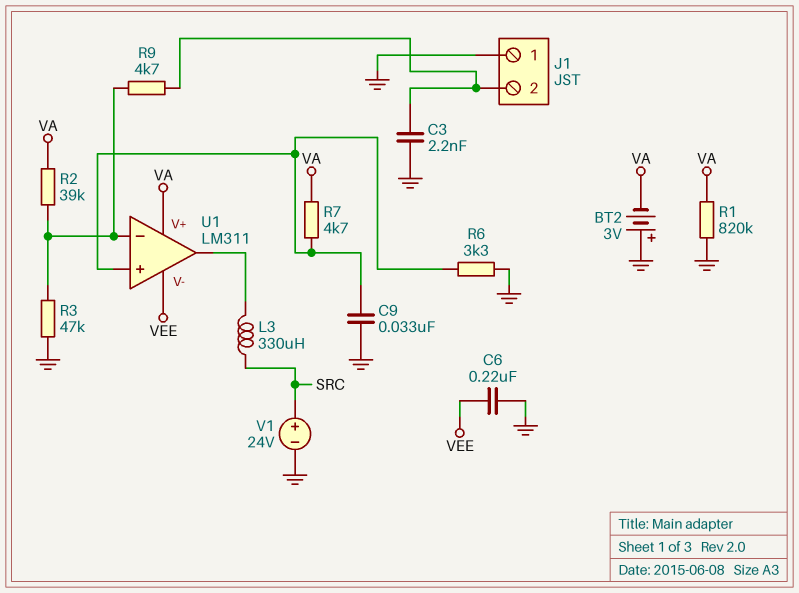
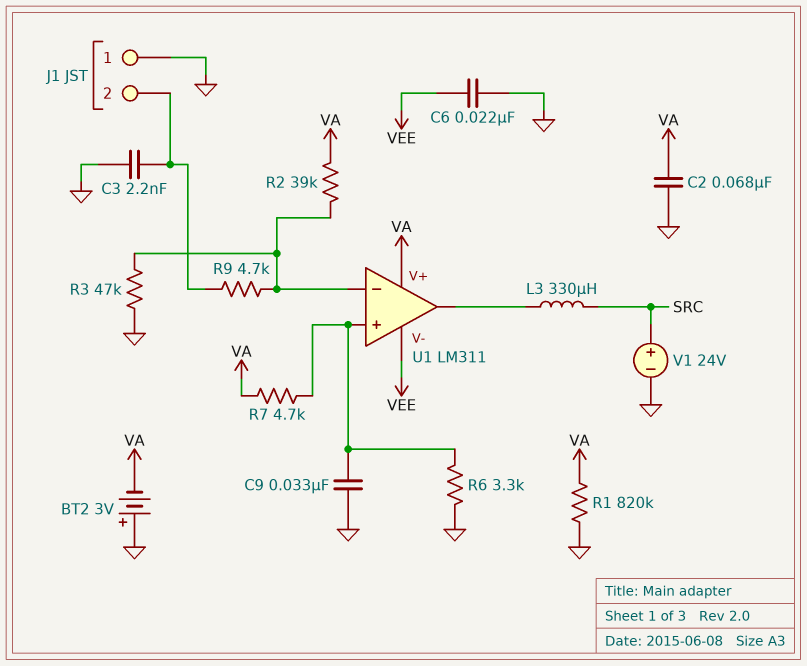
C2: none -> 68nF (GND, VA)
C6: 220nF (GND, VEE) -> 22nF (GND, VEE)

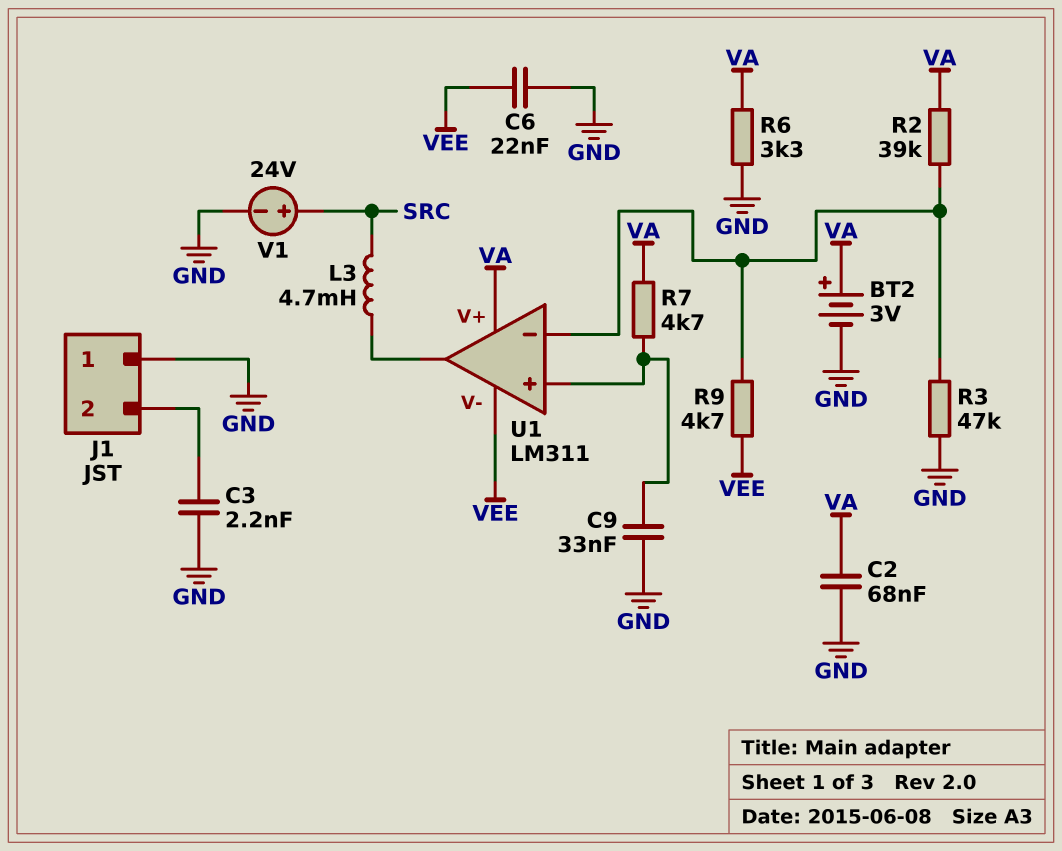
BT2: 3V (plus GND, minus VA) -> 3V (plus VA, minus GND)
L3: 330uH (SRC, U1/out) -> 4.7mH (SRC, U1/out)
R1: 820k (GND, VA) -> none
R6: 3.3k (GND, U1/in+) -> 3.3k (GND, VA)
R9: 4.7k (J1/2, U1/in-) -> 4.7k (U1/in-, VEE)

